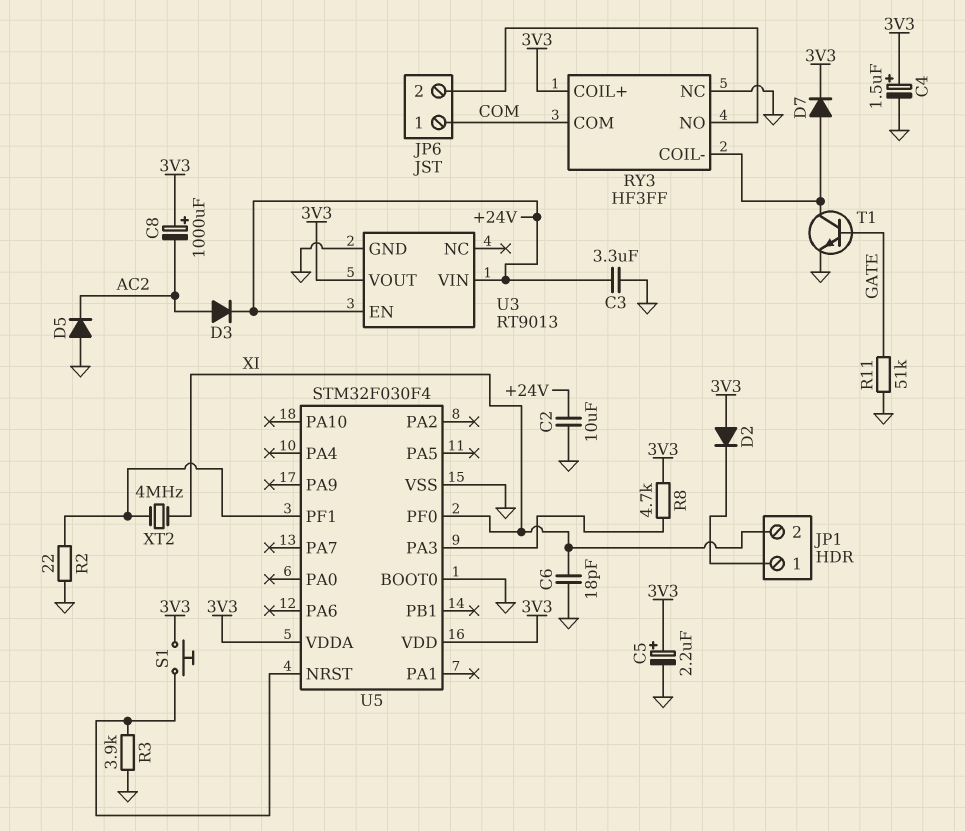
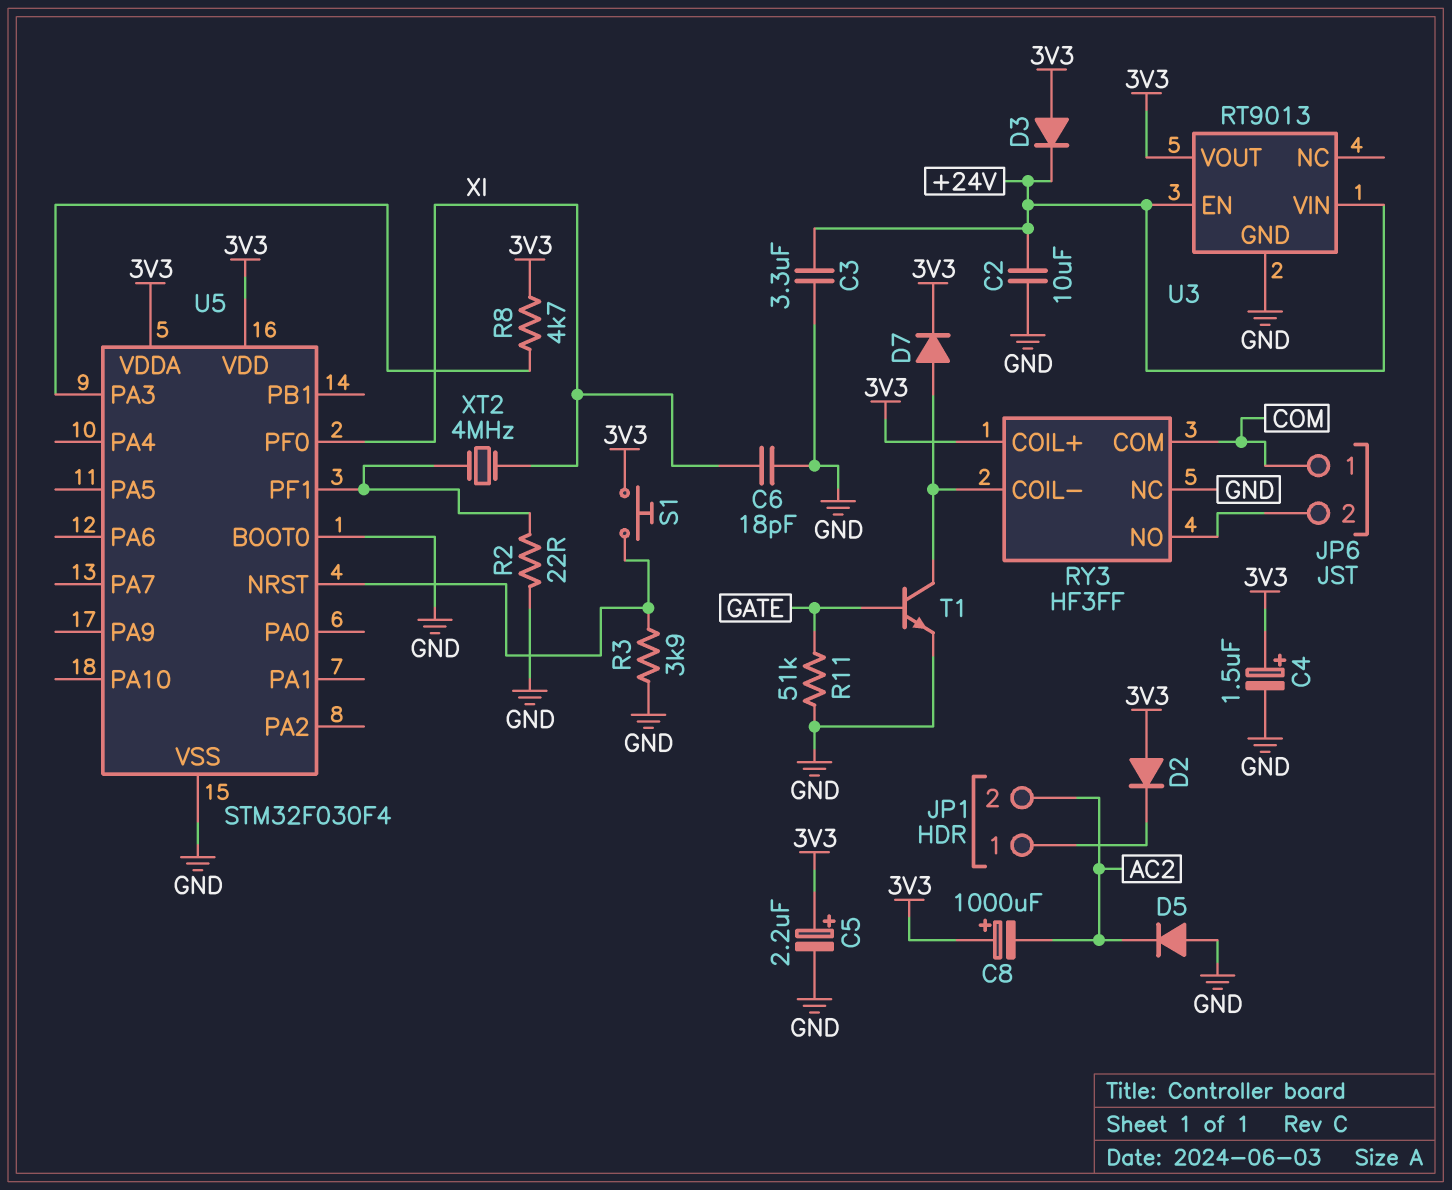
D3: diode (A AC2, K +24V) -> diode (A 3V3, K +24V)
JP1 pin 2: XI -> AC2

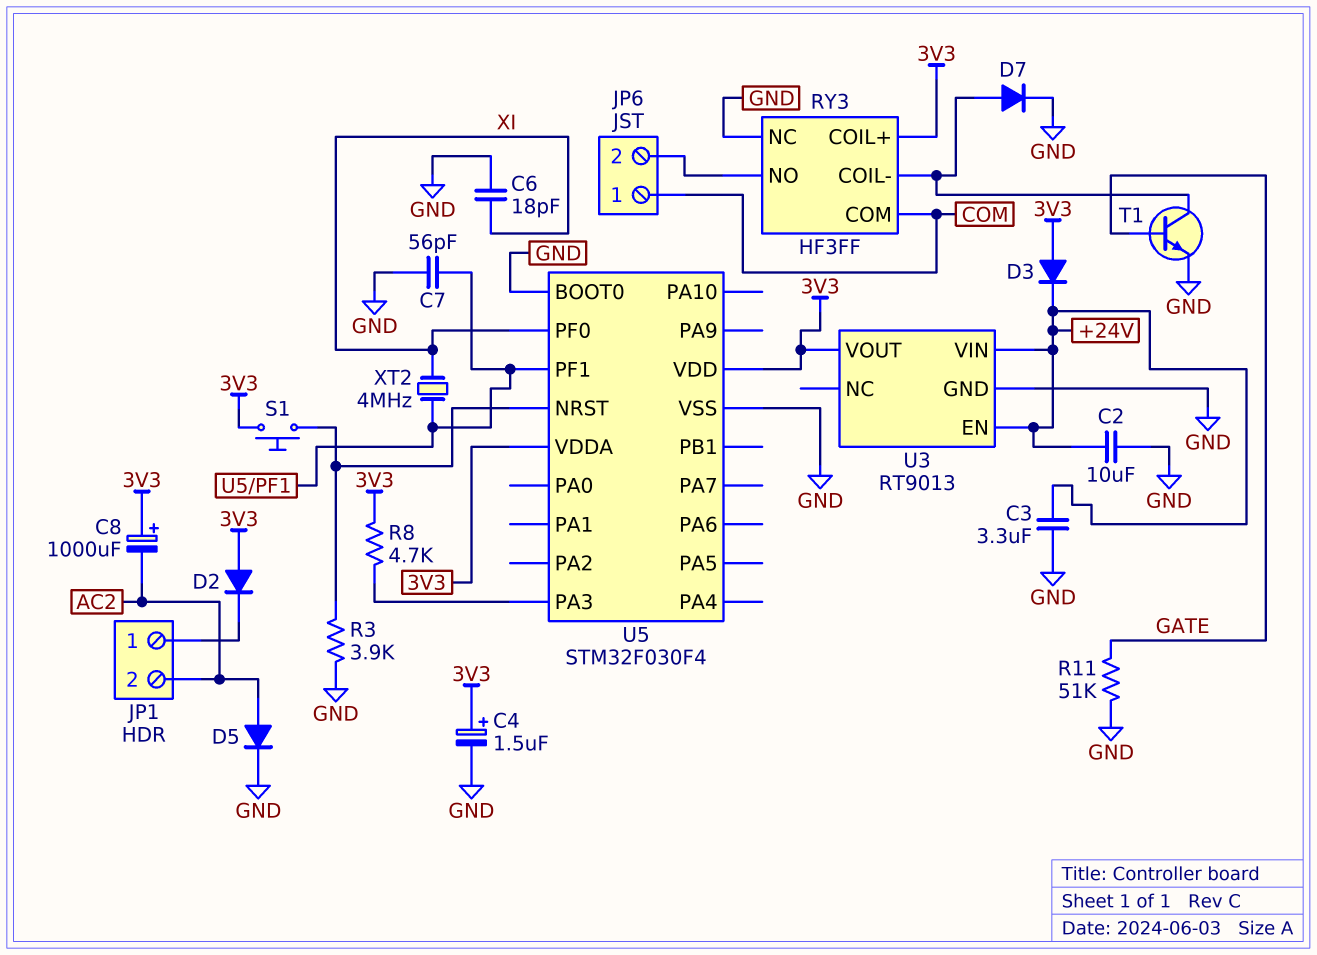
C5: 2.2uF (plus 3V3, minus GND) -> none
C7: none -> 56pF (GND, U5/PF1)
D5: diode (A GND, K AC2) -> diode (A AC2, K GND)
D7: diode (A RY3/COIL-, K 3V3) -> diode (A RY3/COIL-, K GND)
R2: 22 (GND, U5/PF1) -> none

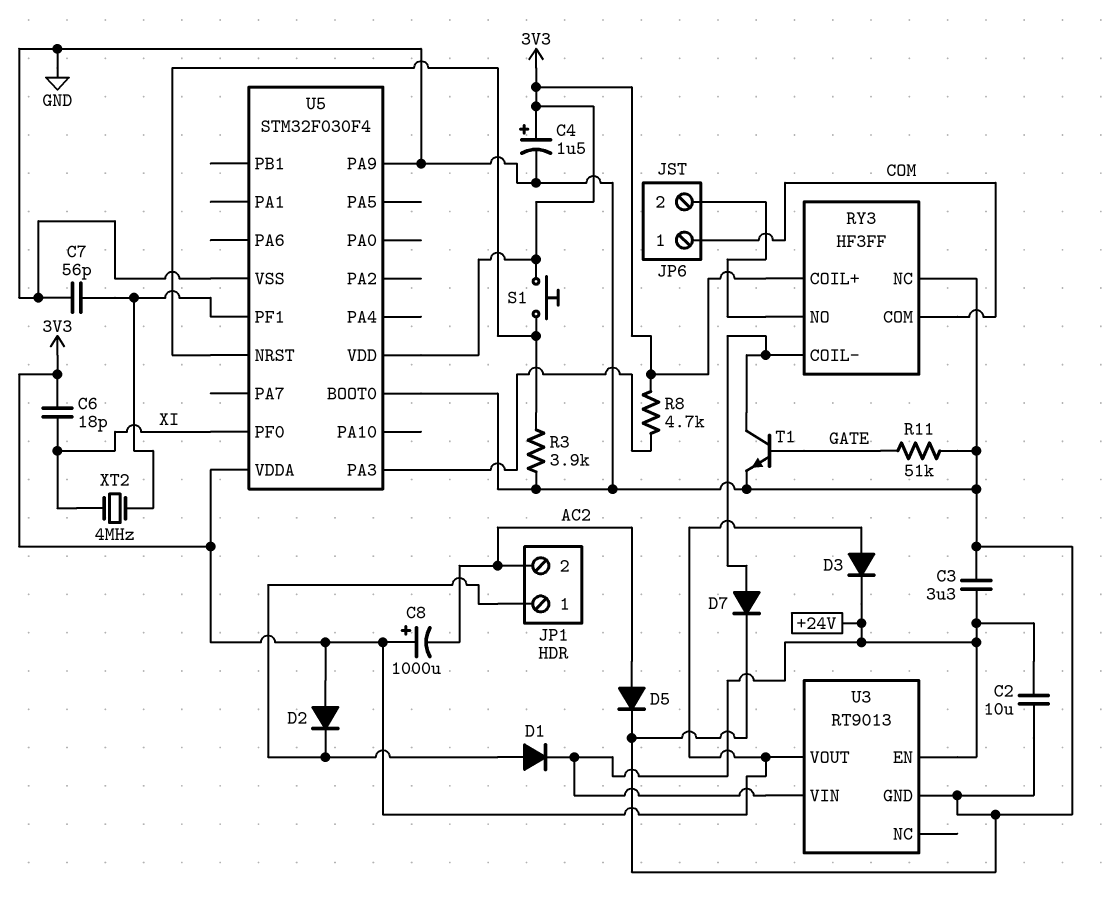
C6: 18pF (GND, XI) -> 18pF (3V3, XI)
D1: none -> diode (A JP1/1, K +24V)
U5 pin PA9: none -> GND

